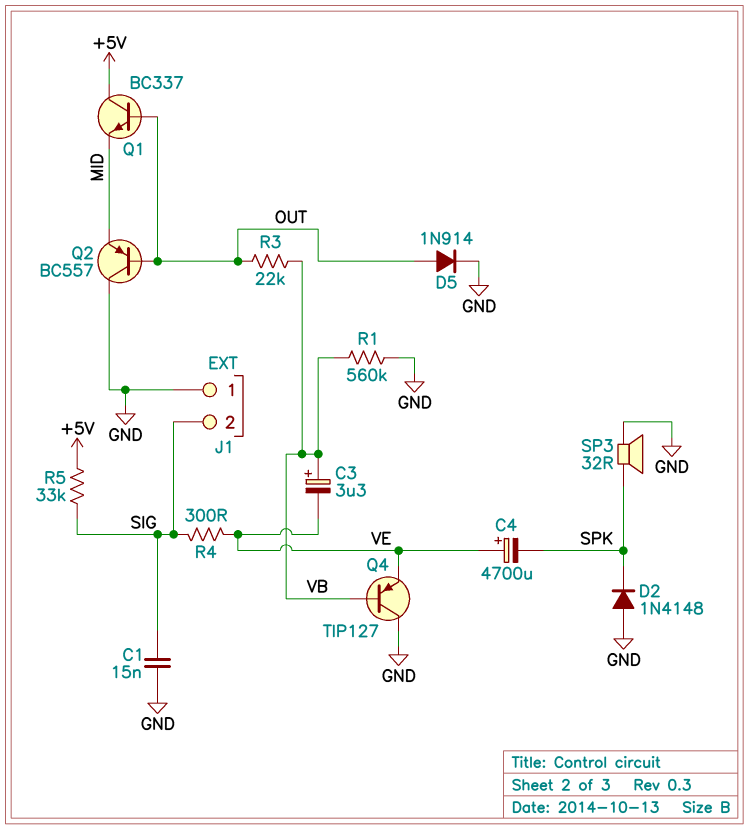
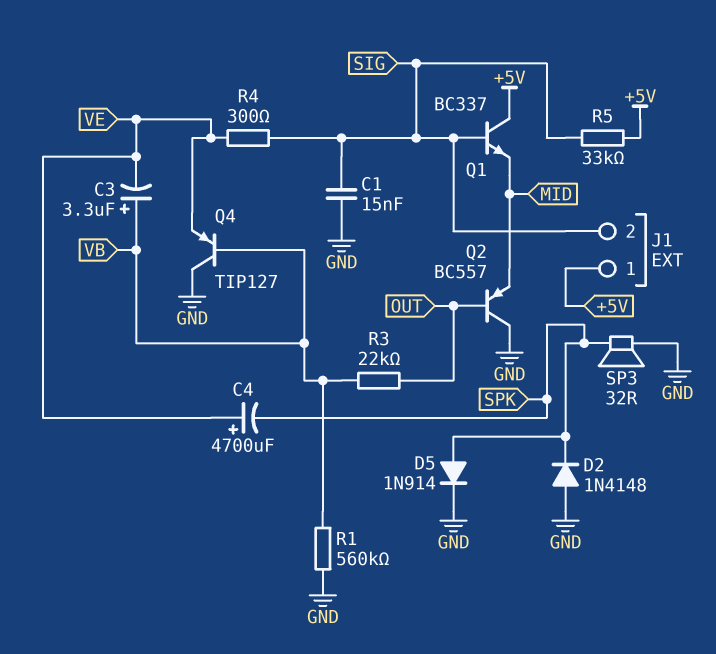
D5: diode 1N914 (A OUT, K GND) -> diode 1N914 (A SPK, K GND)
J1 pin 1: GND -> +5V
Q1: NPN BC337 (B OUT, C +5V, E MID) -> NPN BC337 (B SIG, C +5V, E MID)

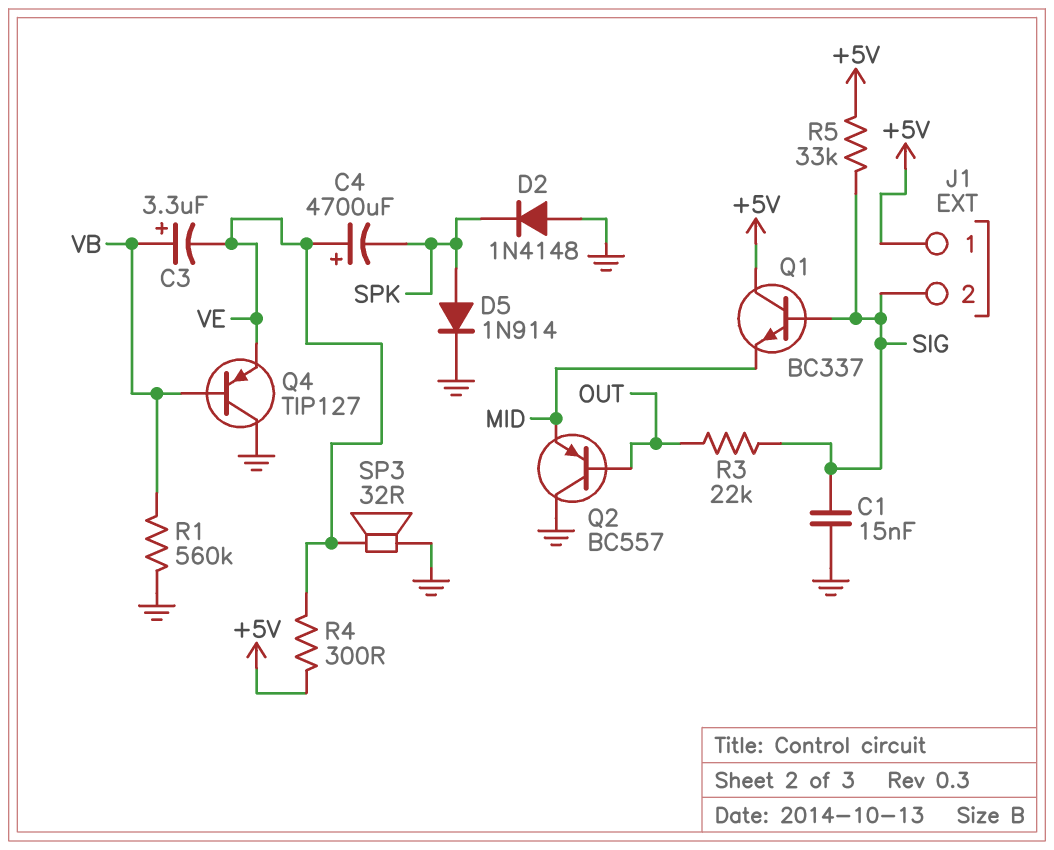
R3: 22k (OUT, VB) -> 22k (OUT, SIG)
R4: 300 (SIG, VE) -> 300 (+5V, VE)
SP3: speaker 32R (GND, SPK) -> speaker 32R (GND, VE)

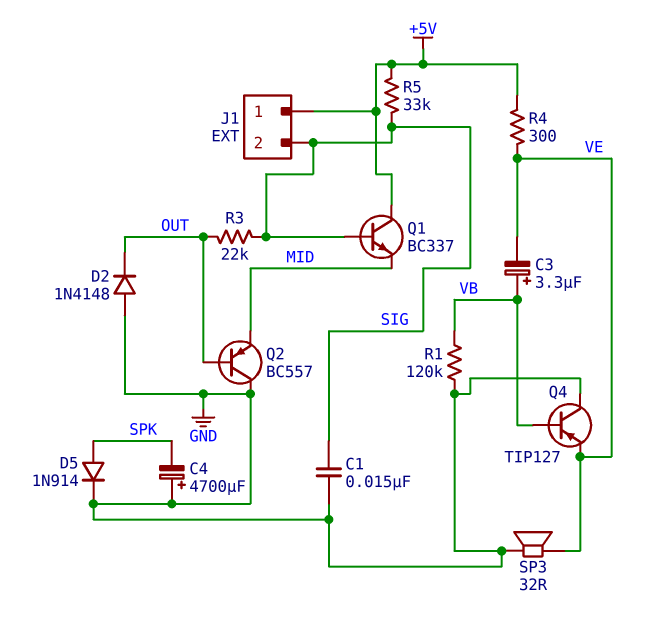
C4: 4700uF (plus VE, minus SPK) -> 4700uF (plus GND, minus SPK)
D2: diode 1N4148 (A GND, K SPK) -> diode 1N4148 (A GND, K OUT)
R1: 560k (GND, VB) -> 120k (GND, VB)

